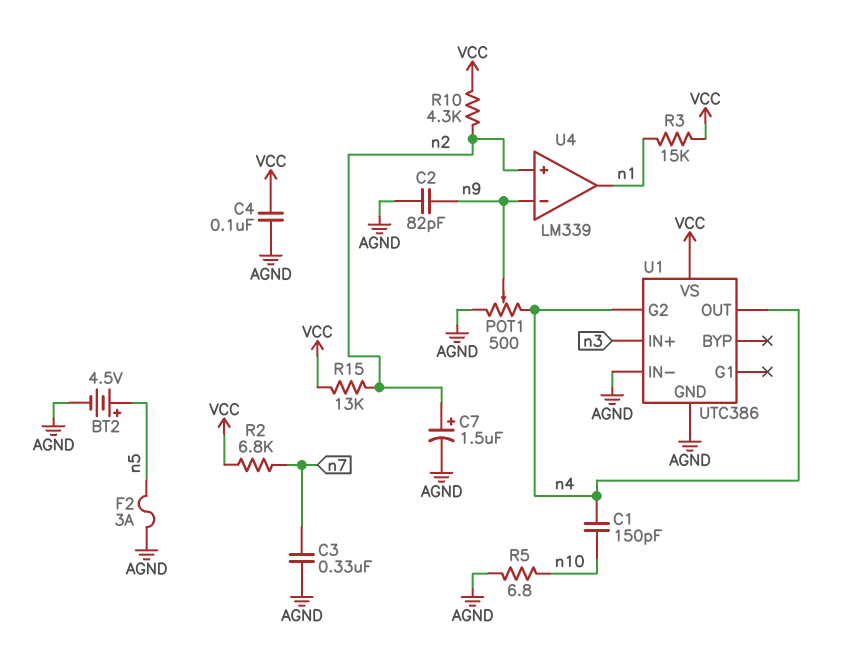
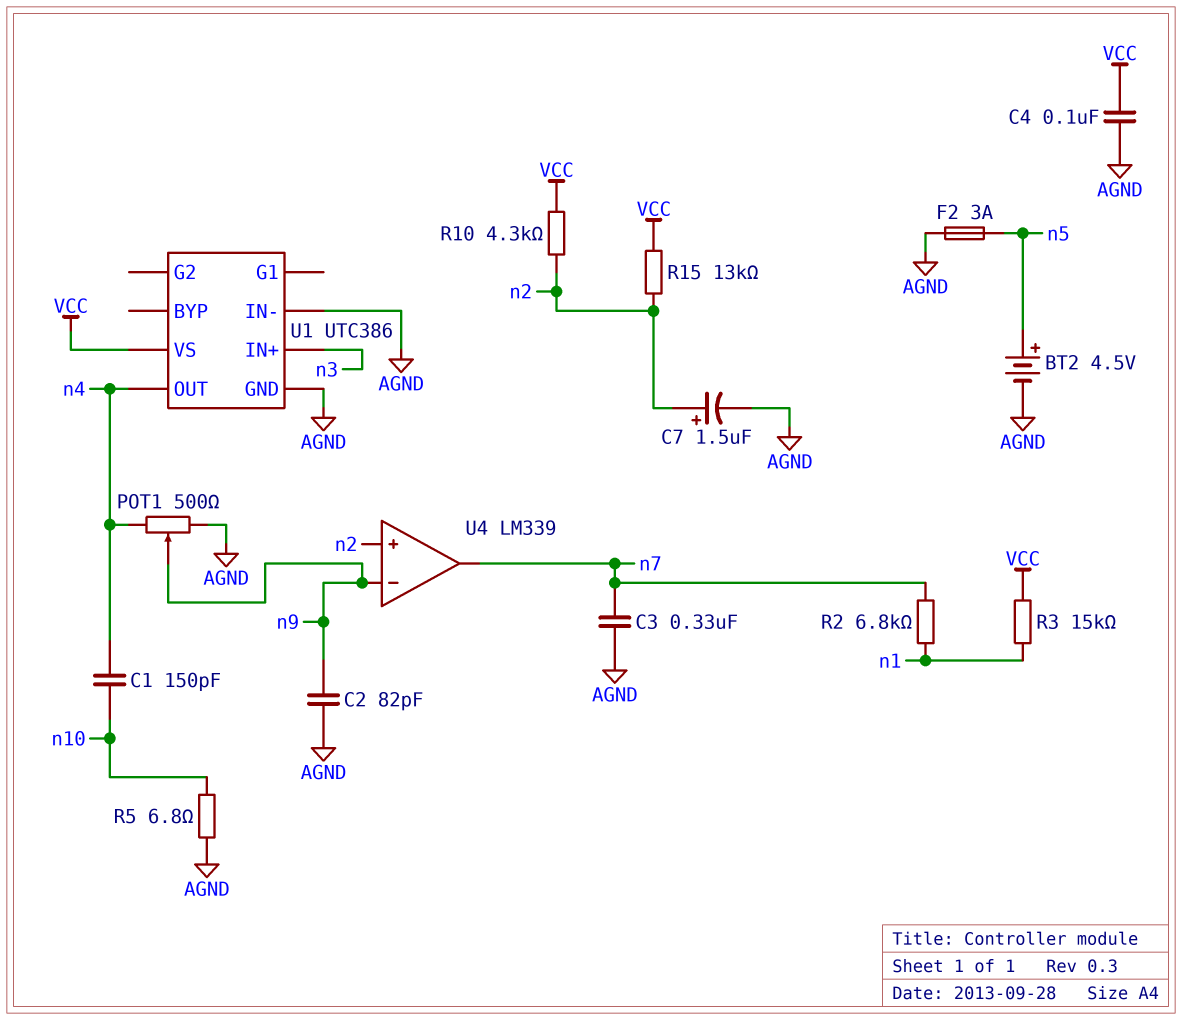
R2: 6.8k (VCC, n7) -> 6.8k (n1, n7)
U1 pin G2: n4 -> none
U4 pin out: n1 -> n7

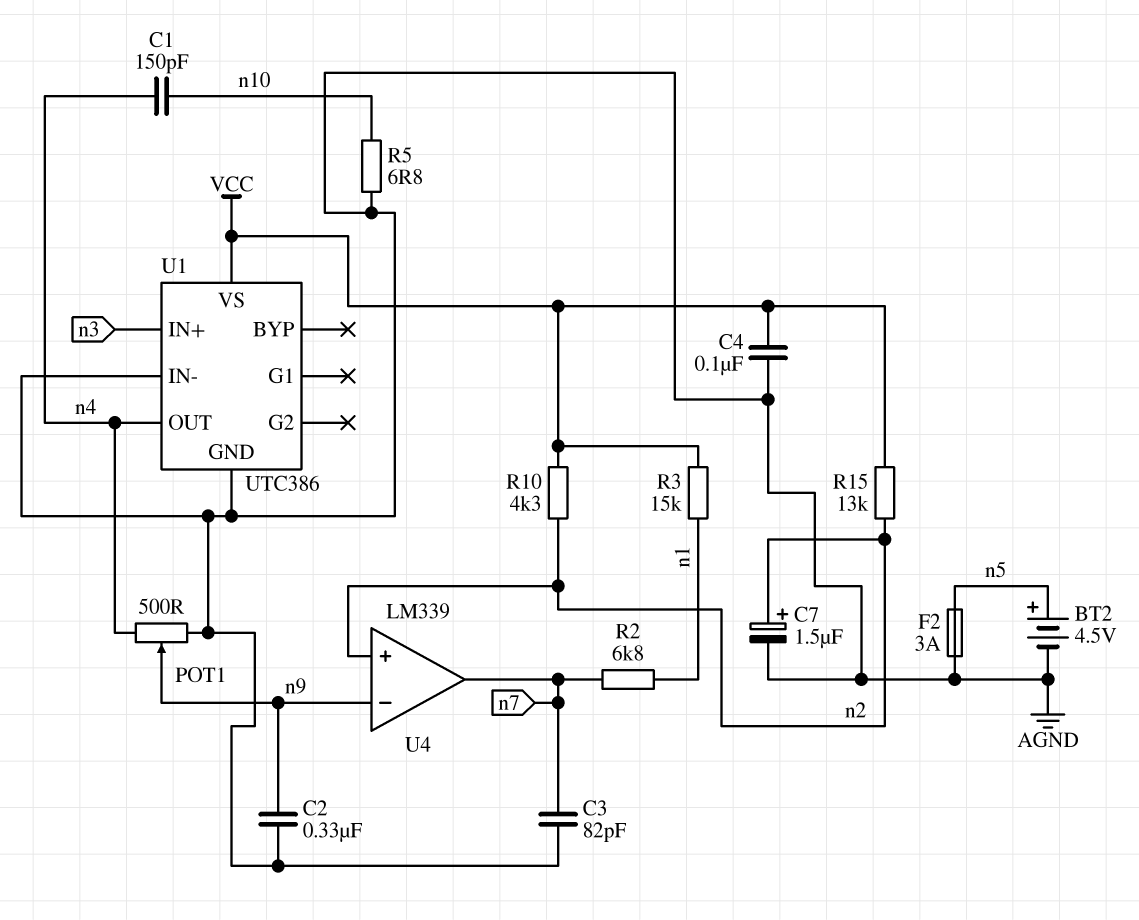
C2: 82pF (AGND, n9) -> 330nF (AGND, n9)
C3: 330nF (AGND, n7) -> 82pF (AGND, n7)

